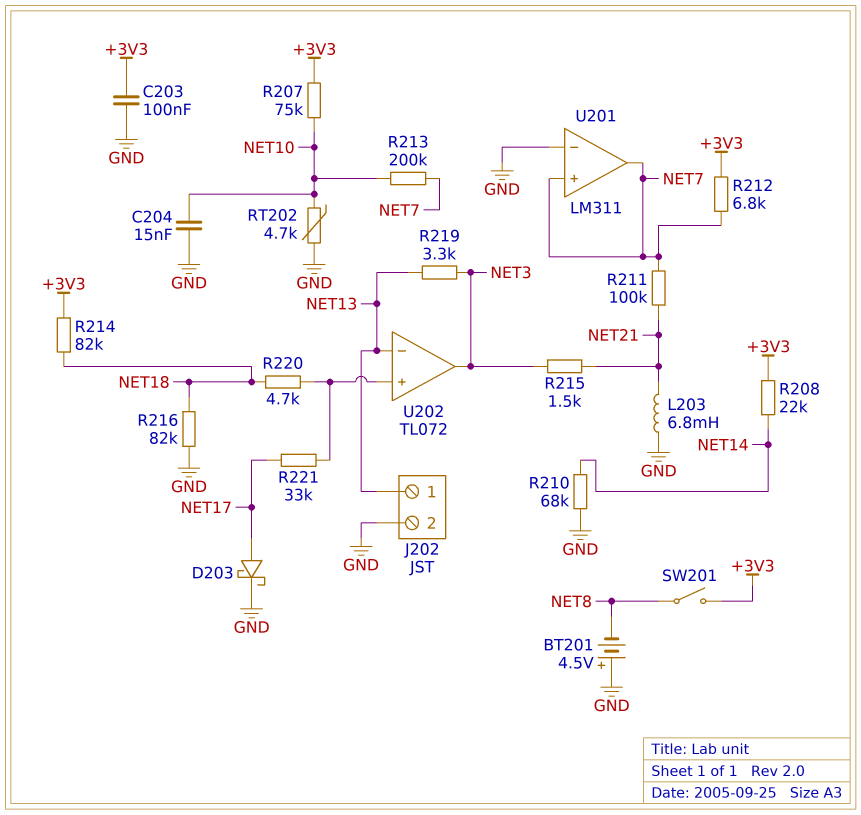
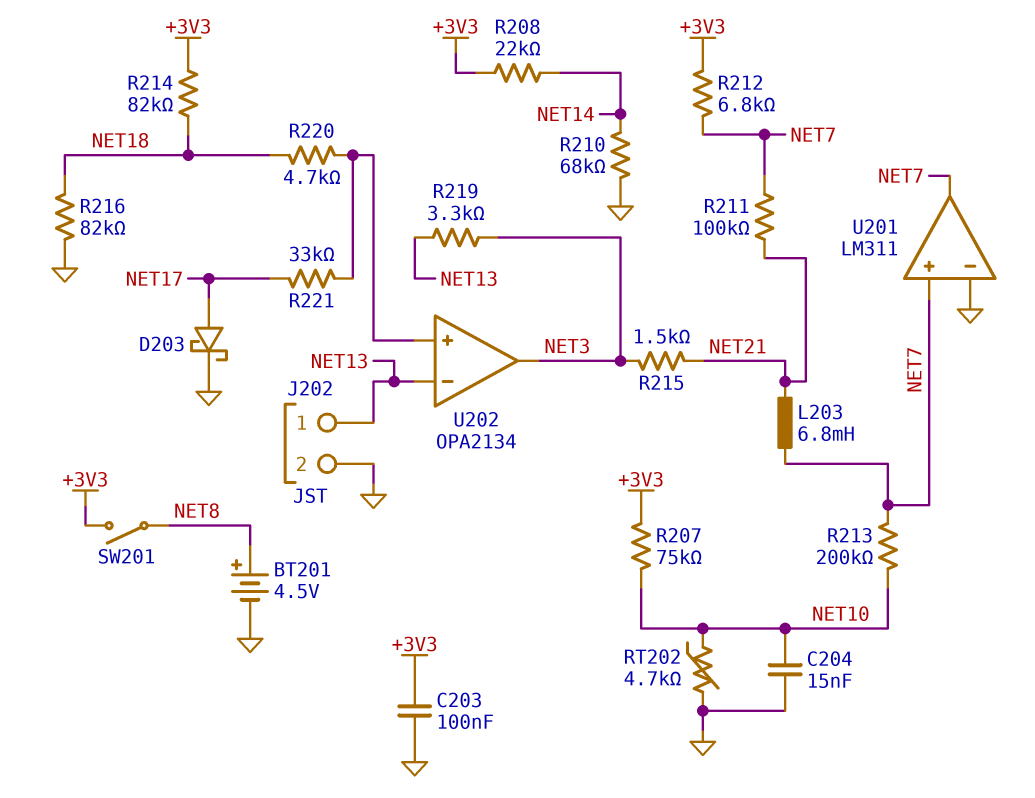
BT201: 4.5V (plus GND, minus NET8) -> 4.5V (plus NET8, minus GND)
L203: 6.8mH (GND, NET21) -> 6.8mH (NET7, NET21)
U202: TL072 -> OPA2134

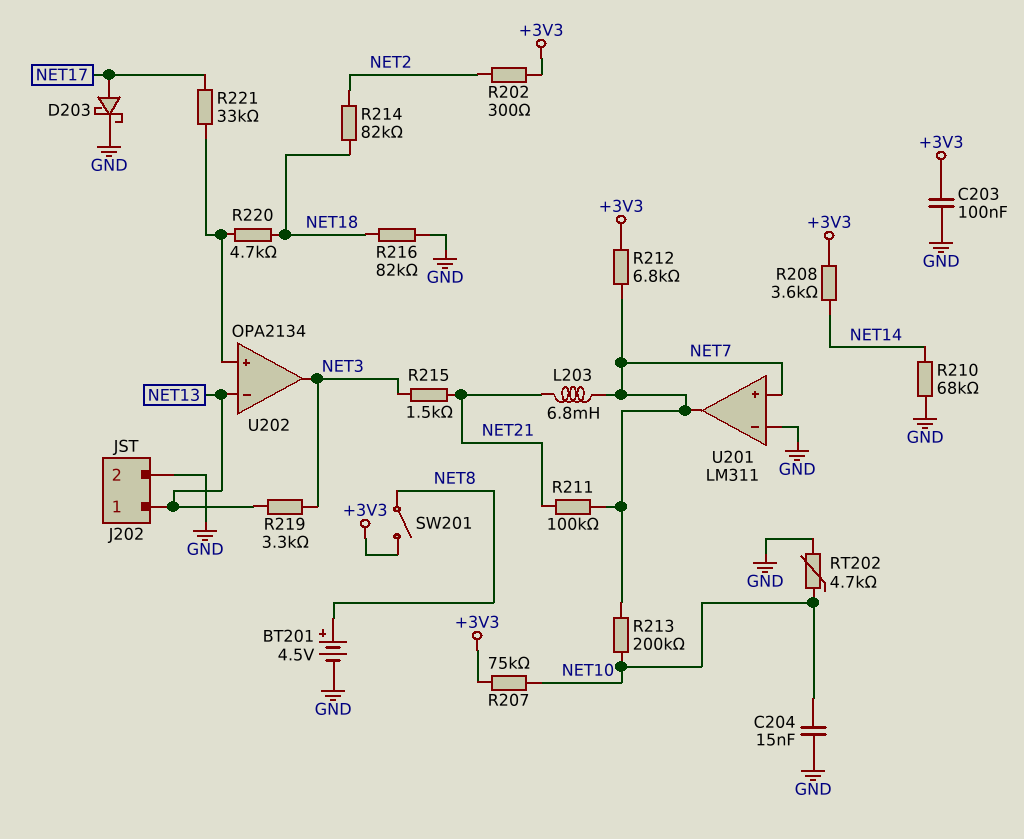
R202: none -> 300 (+3V3, NET2)
R208: 22k (+3V3, NET14) -> 3.6k (+3V3, NET14)
R214: 82k (+3V3, NET18) -> 82k (NET2, NET18)

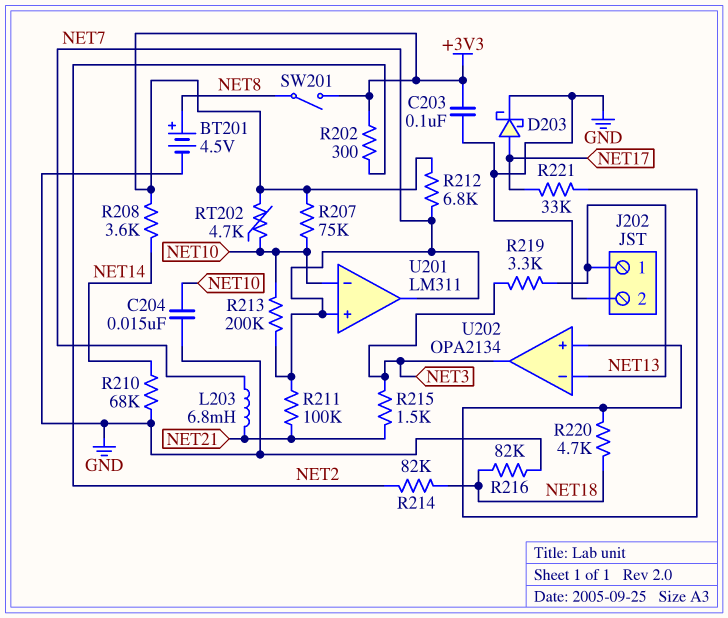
RT202: 4.7k (GND, NET10) -> 4.7k (+3V3, NET10)
U201 pin in-: GND -> NET10

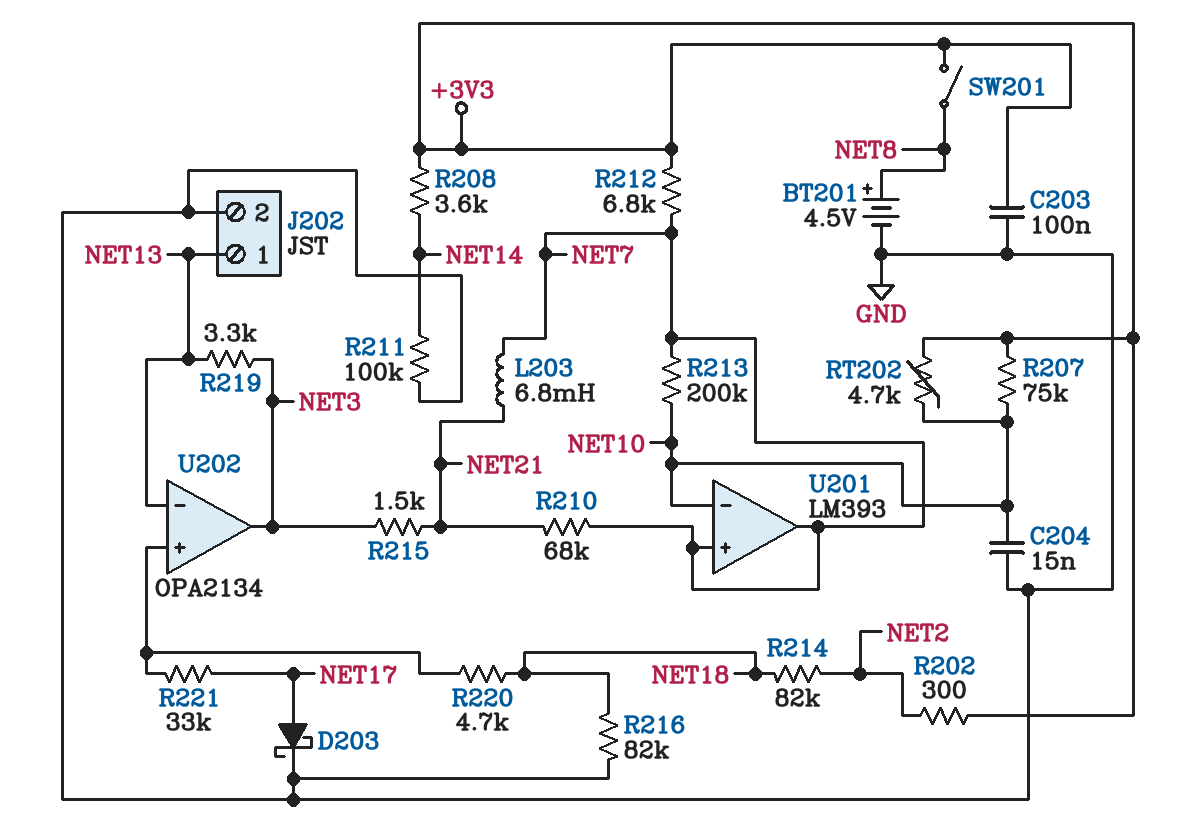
R210: 68k (GND, NET14) -> 68k (NET7, NET21)
R211: 100k (NET7, NET21) -> 100k (GND, NET14)
U201: LM311 -> LM393

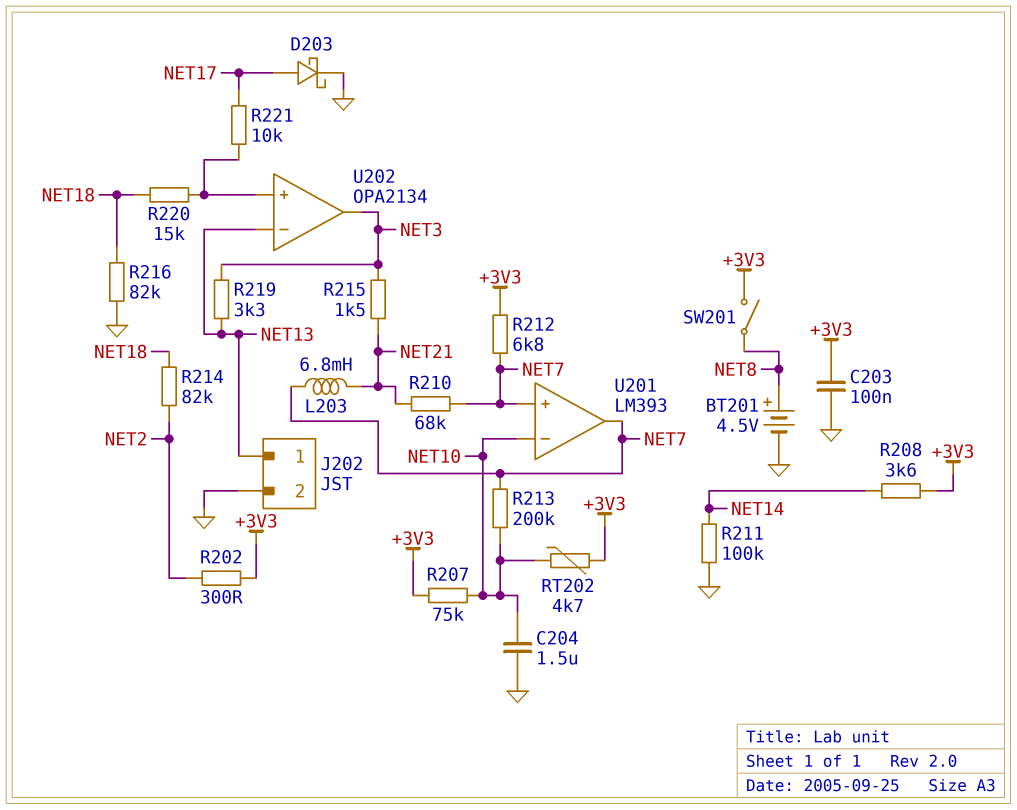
C204: 15nF (GND, NET10) -> 1.5uF (GND, NET10)
R220: 4.7k (NET18, U202/in+) -> 15k (NET18, U202/in+)
R221: 33k (NET17, U202/in+) -> 10k (NET17, U202/in+)

